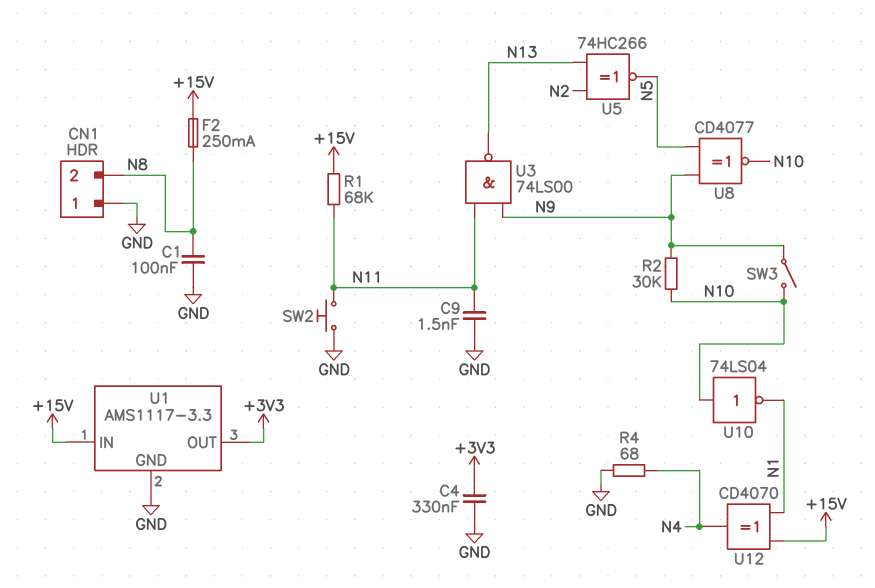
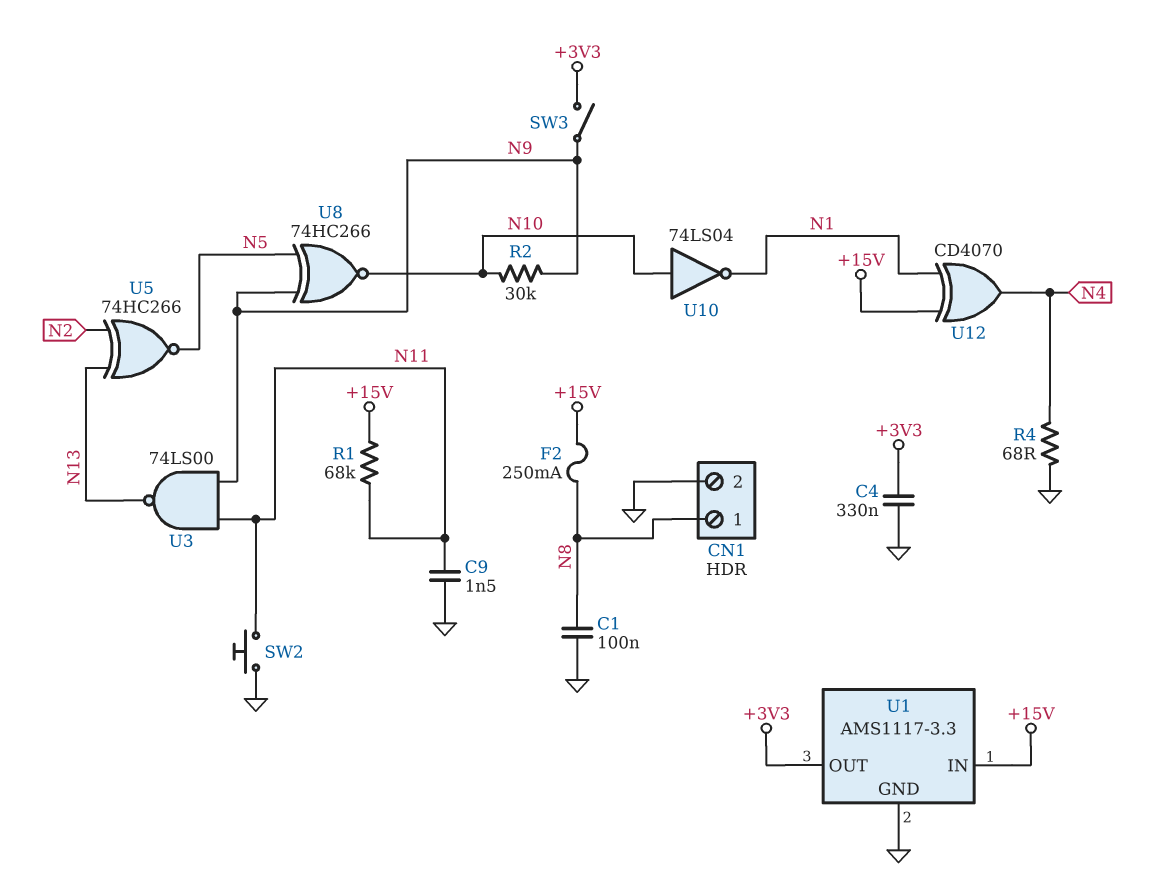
CN1 pin 1: GND -> N8
CN1 pin 2: N8 -> GND
SW3: switch (N9, N10) -> switch (+3V3, N9)
U8: XNOR CD4077 (in N5, in N9, out N10) -> XNOR 74HC266 (in N5, in N9, out N10)

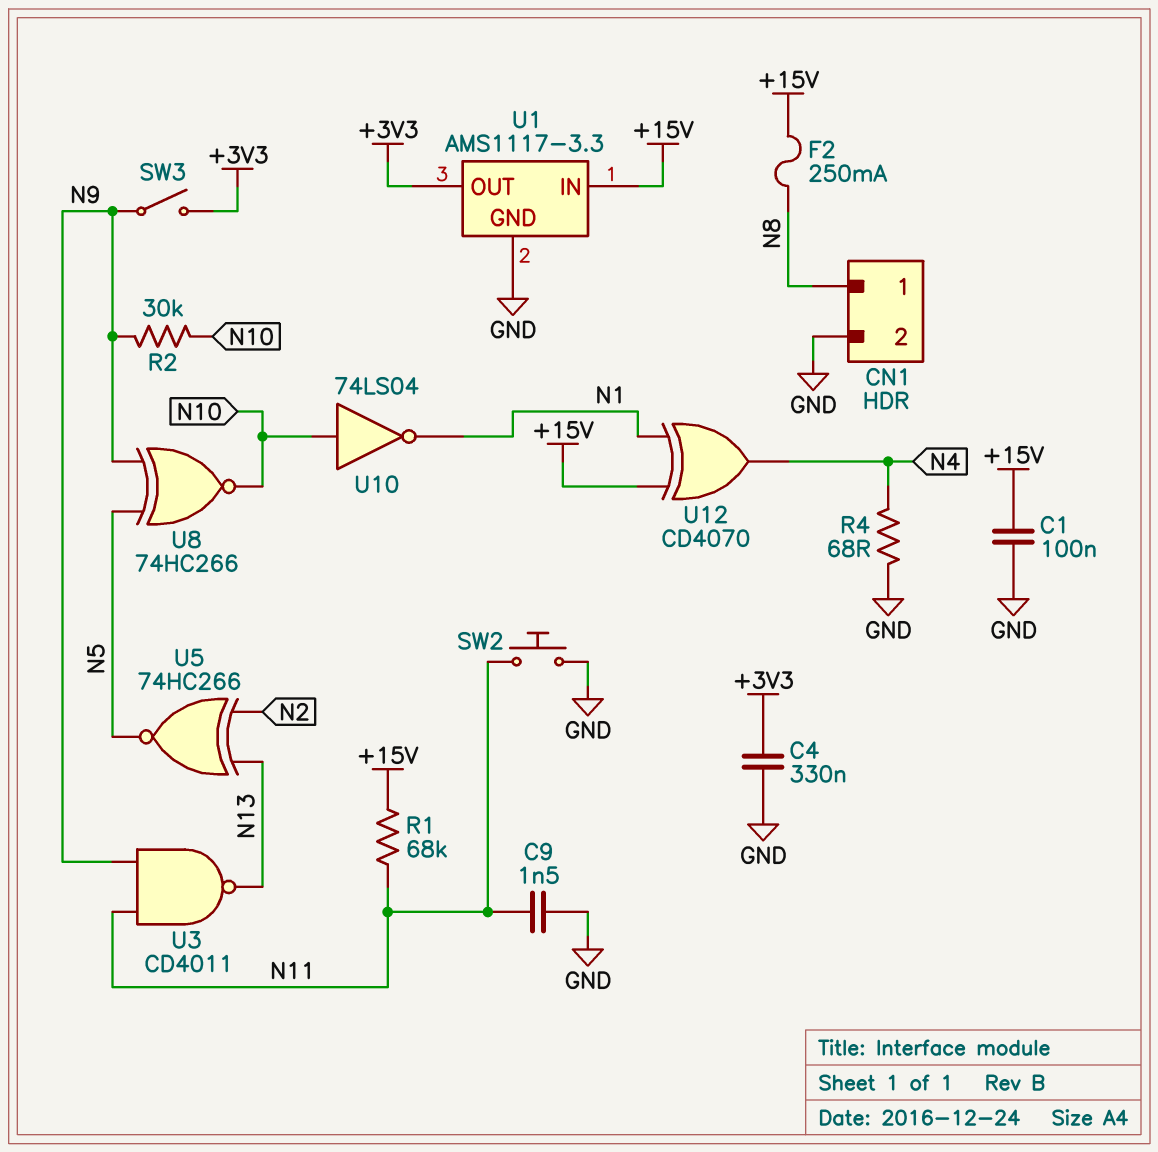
C1: 100nF (GND, N8) -> 100nF (+15V, GND)
U3: NAND 74LS00 (in N9, in N11, out N13) -> NAND CD4011 (in N9, in N11, out N13)

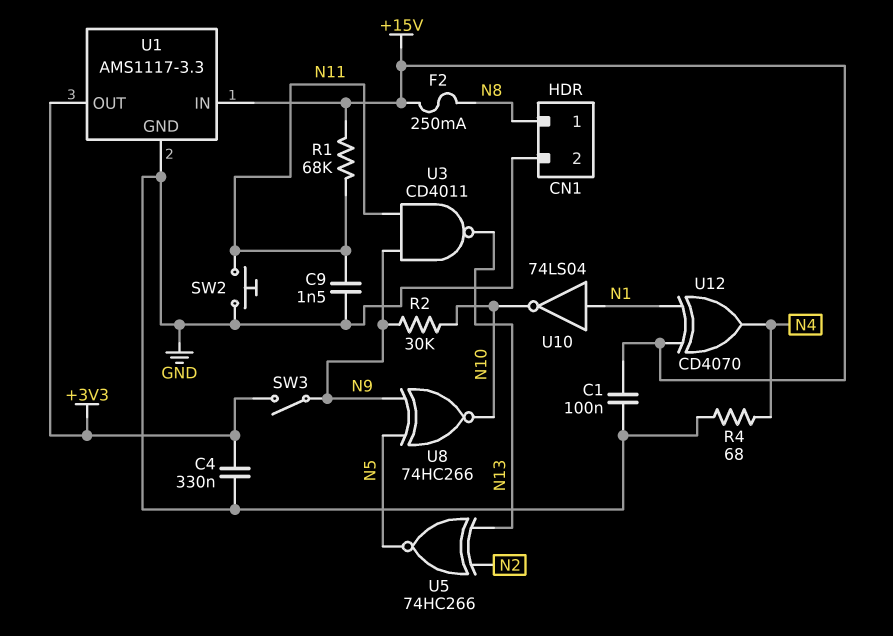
U10: NOT 74LS04 (in N10, out N1) -> NOT 74LS04 (in N1, out N10)

